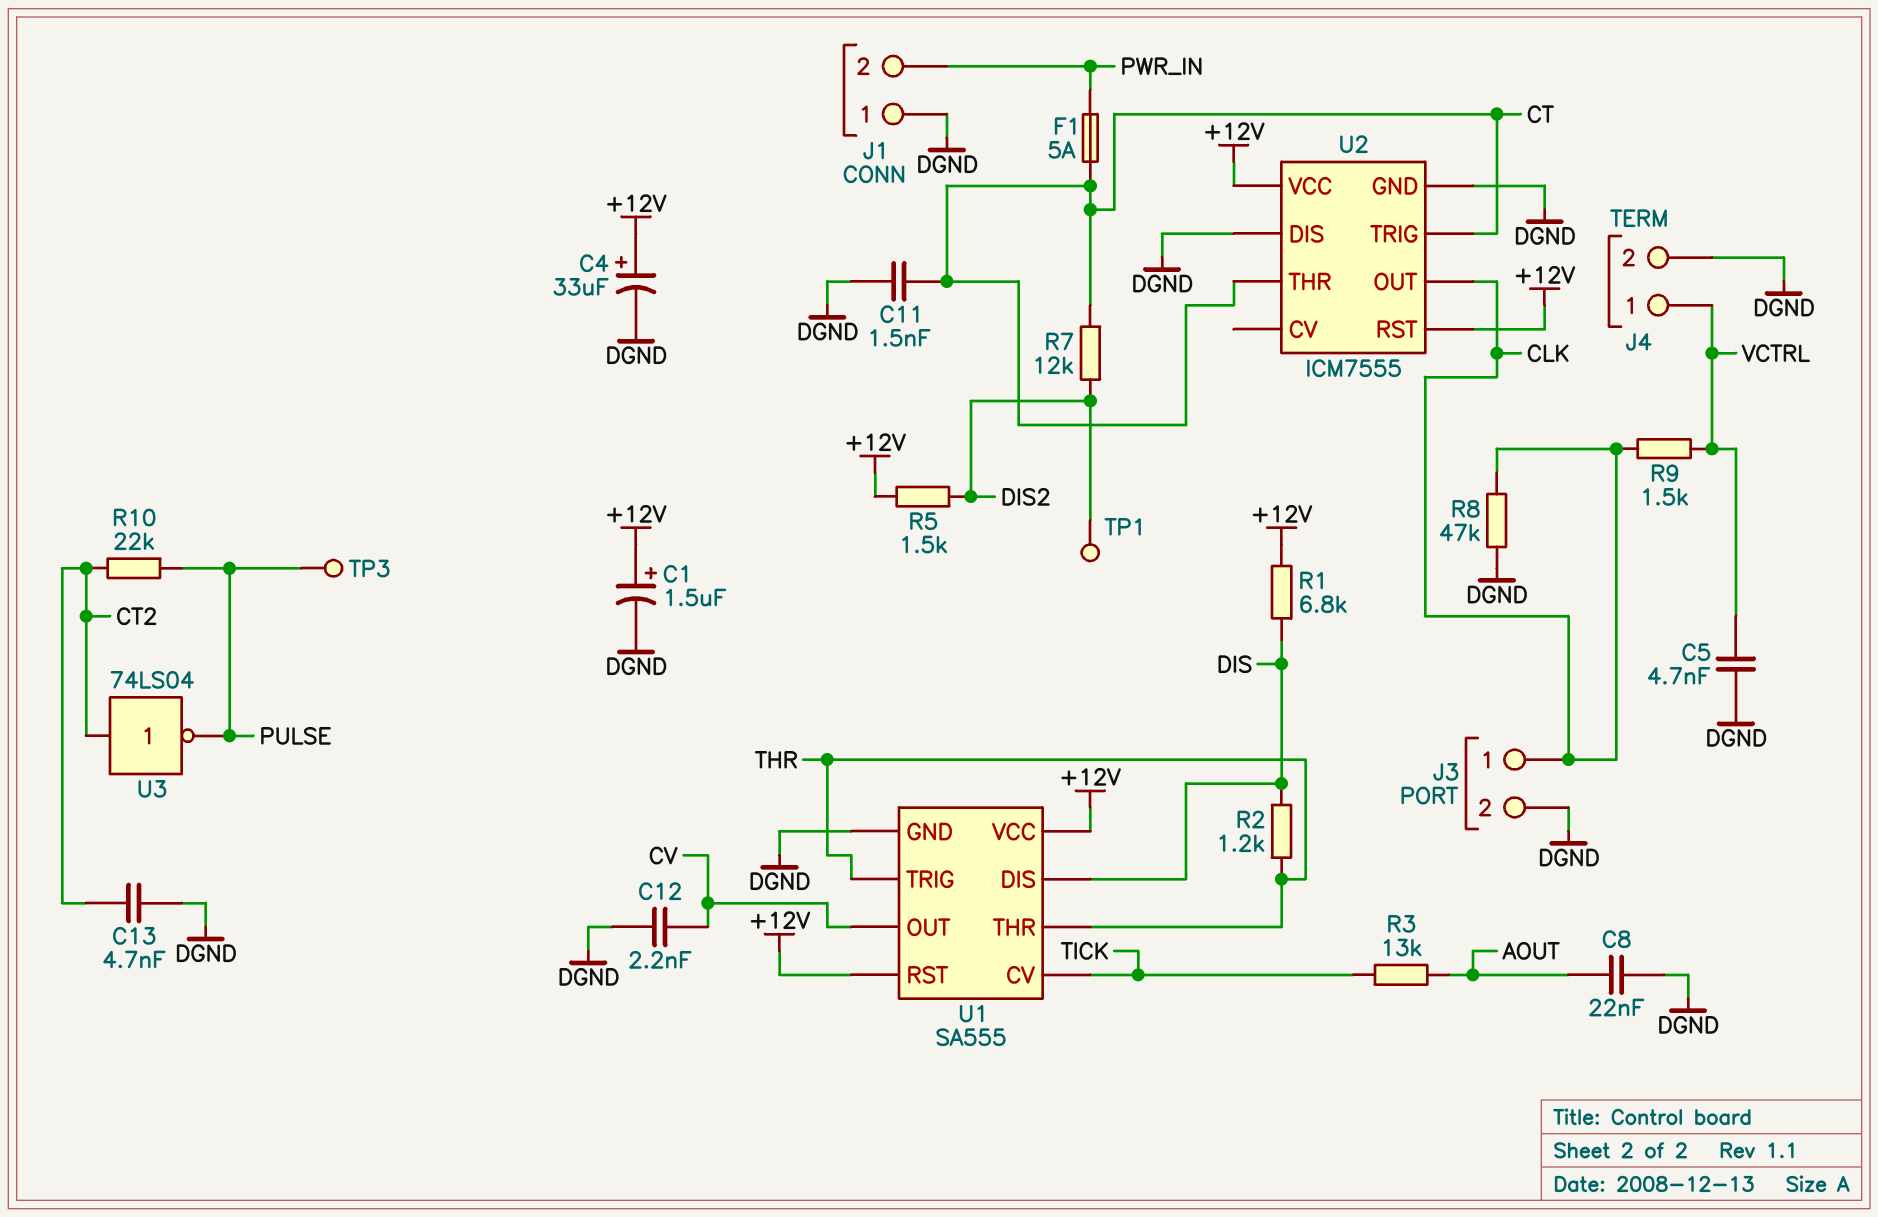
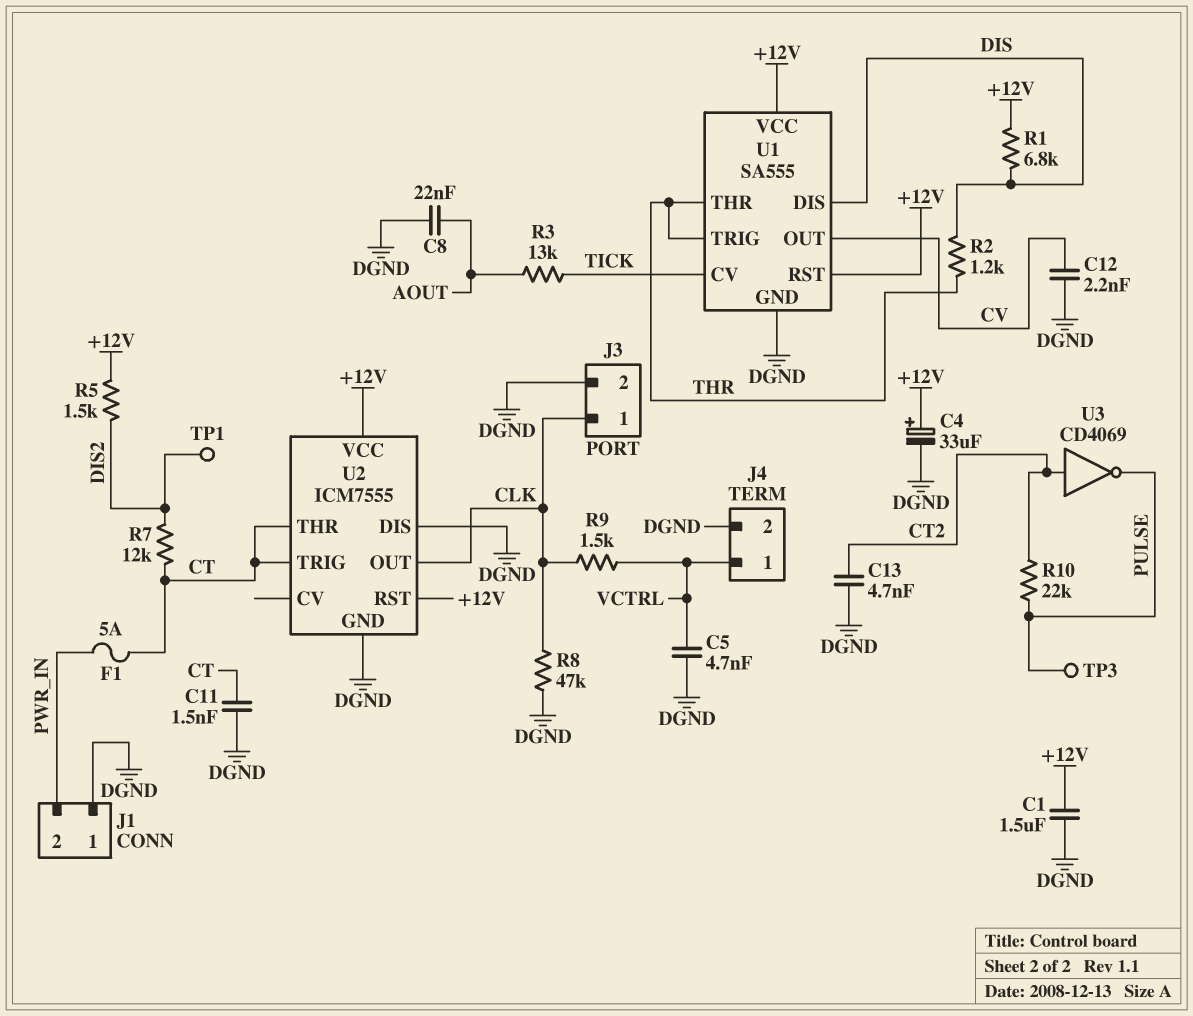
C1: 1.5uF (plus +12V, minus DGND) -> 1.5uF (+12V, DGND)
U3: NOT 74LS04 (in CT2, out PULSE) -> NOT CD4069 (in CT2, out PULSE)

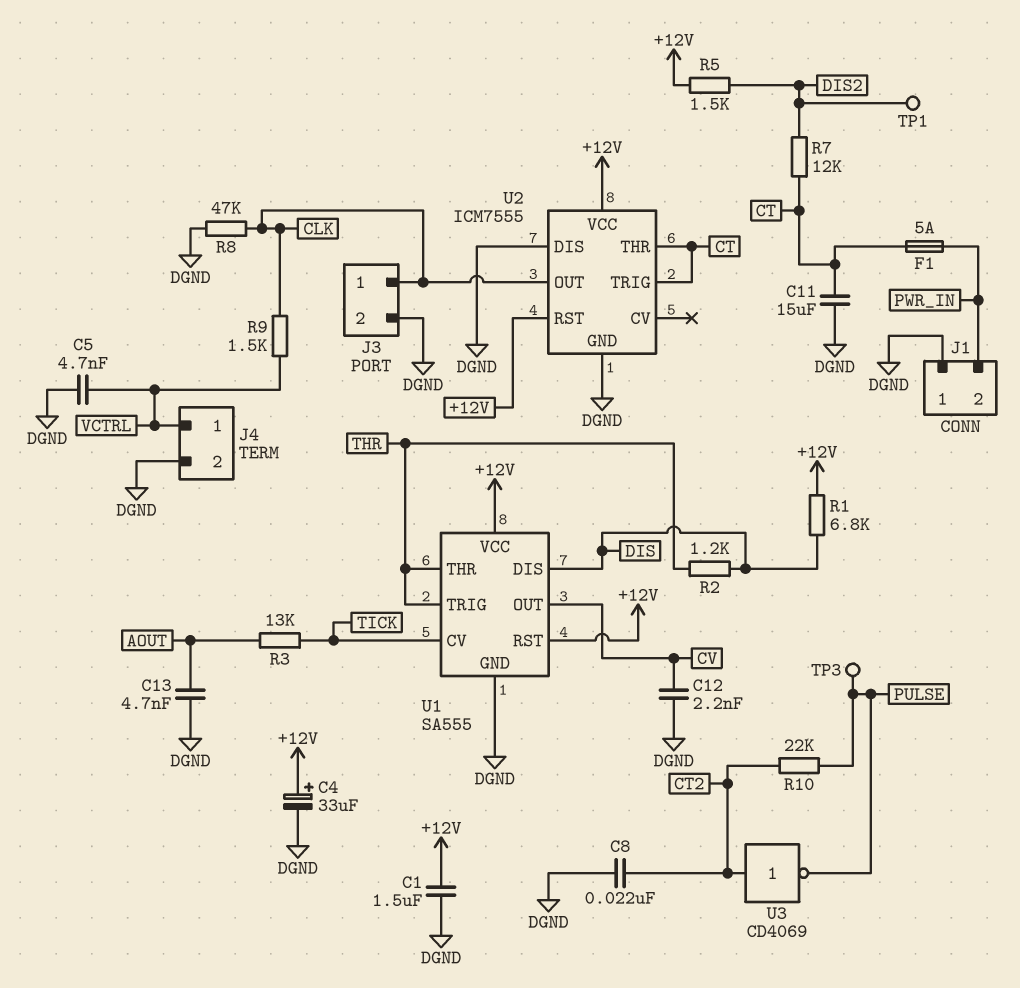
C8: 22nF (AOUT, DGND) -> 22nF (CT2, DGND)
C11: 1.5nF (CT, DGND) -> 15uF (CT, DGND)
C13: 4.7nF (CT2, DGND) -> 4.7nF (AOUT, DGND)

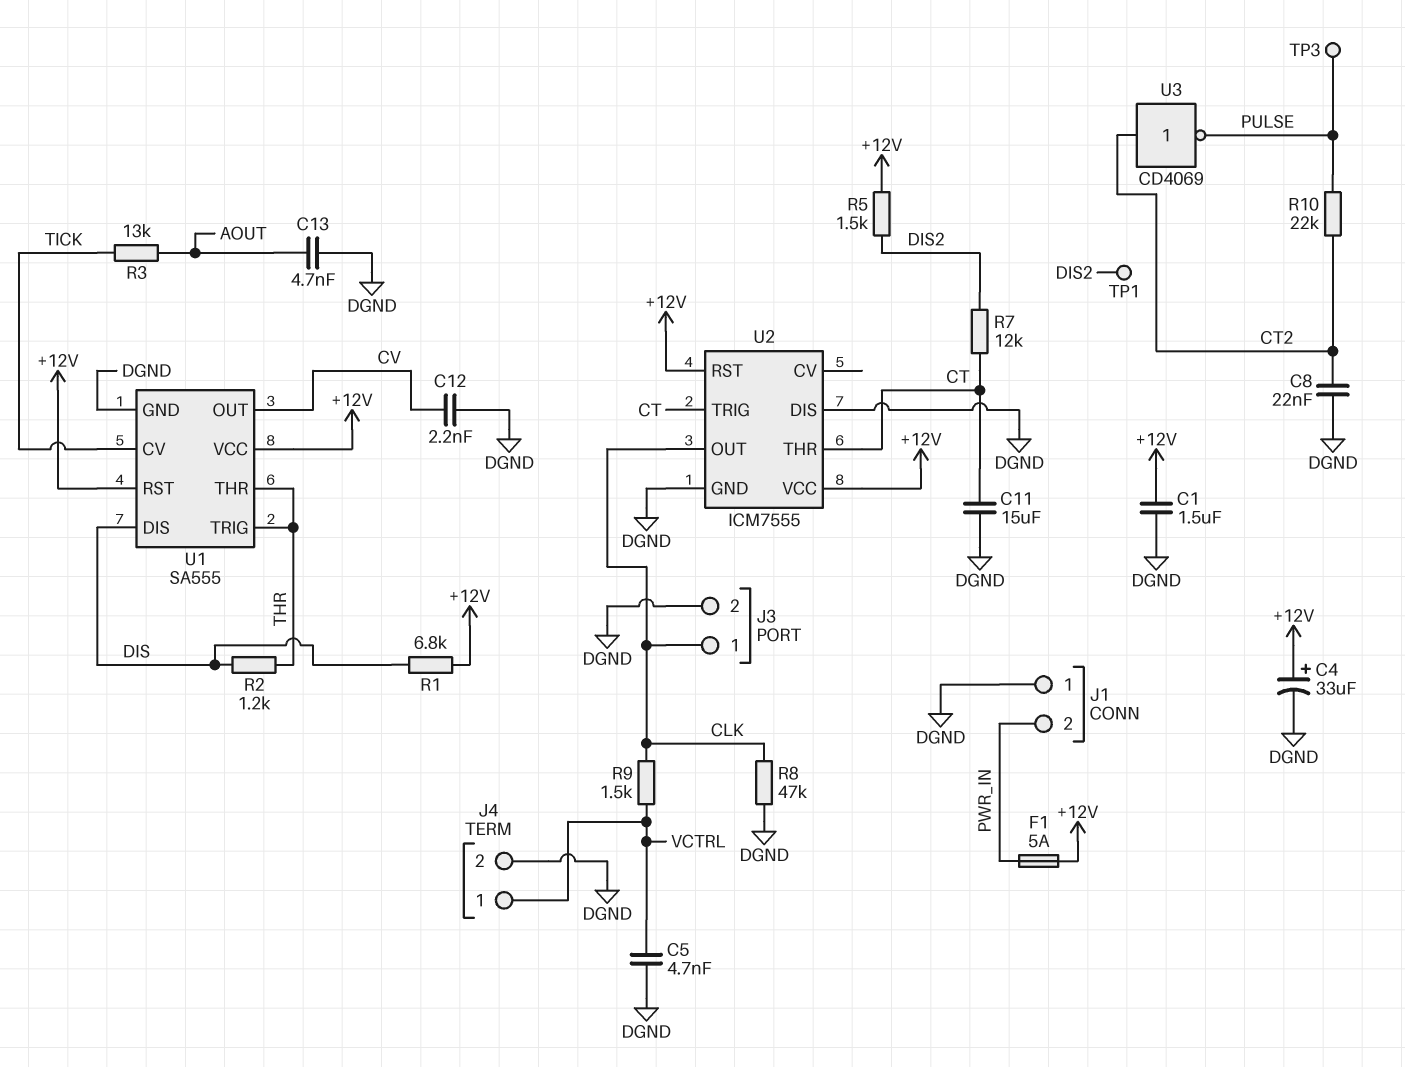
F1: 5A (CT, PWR_IN) -> 5A (+12V, PWR_IN)

